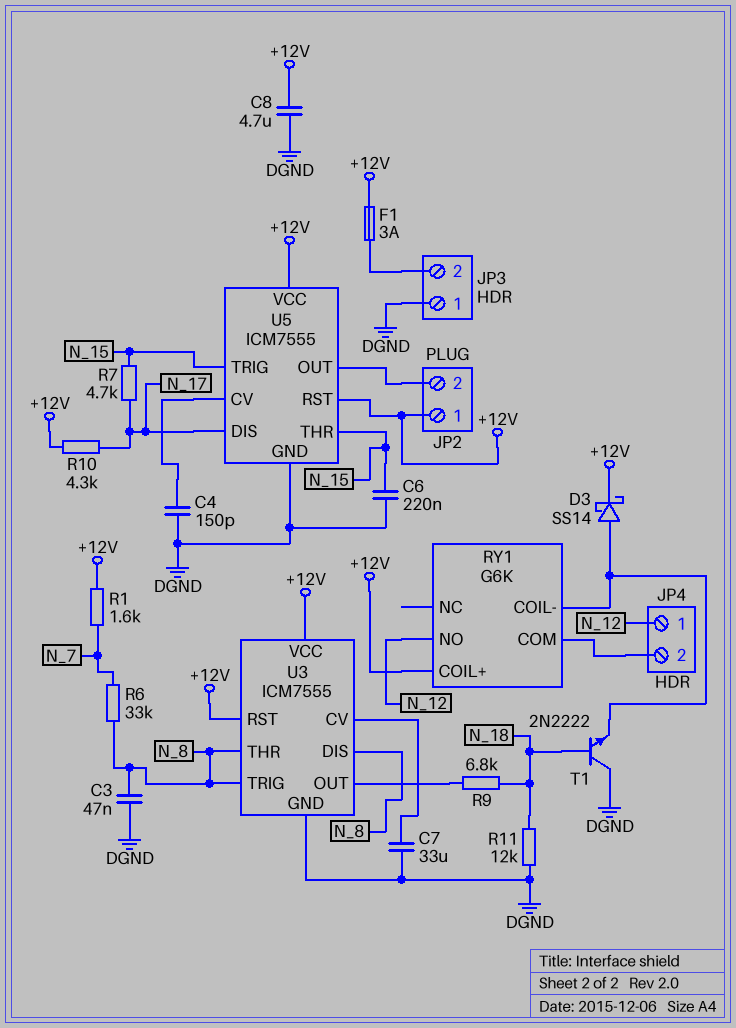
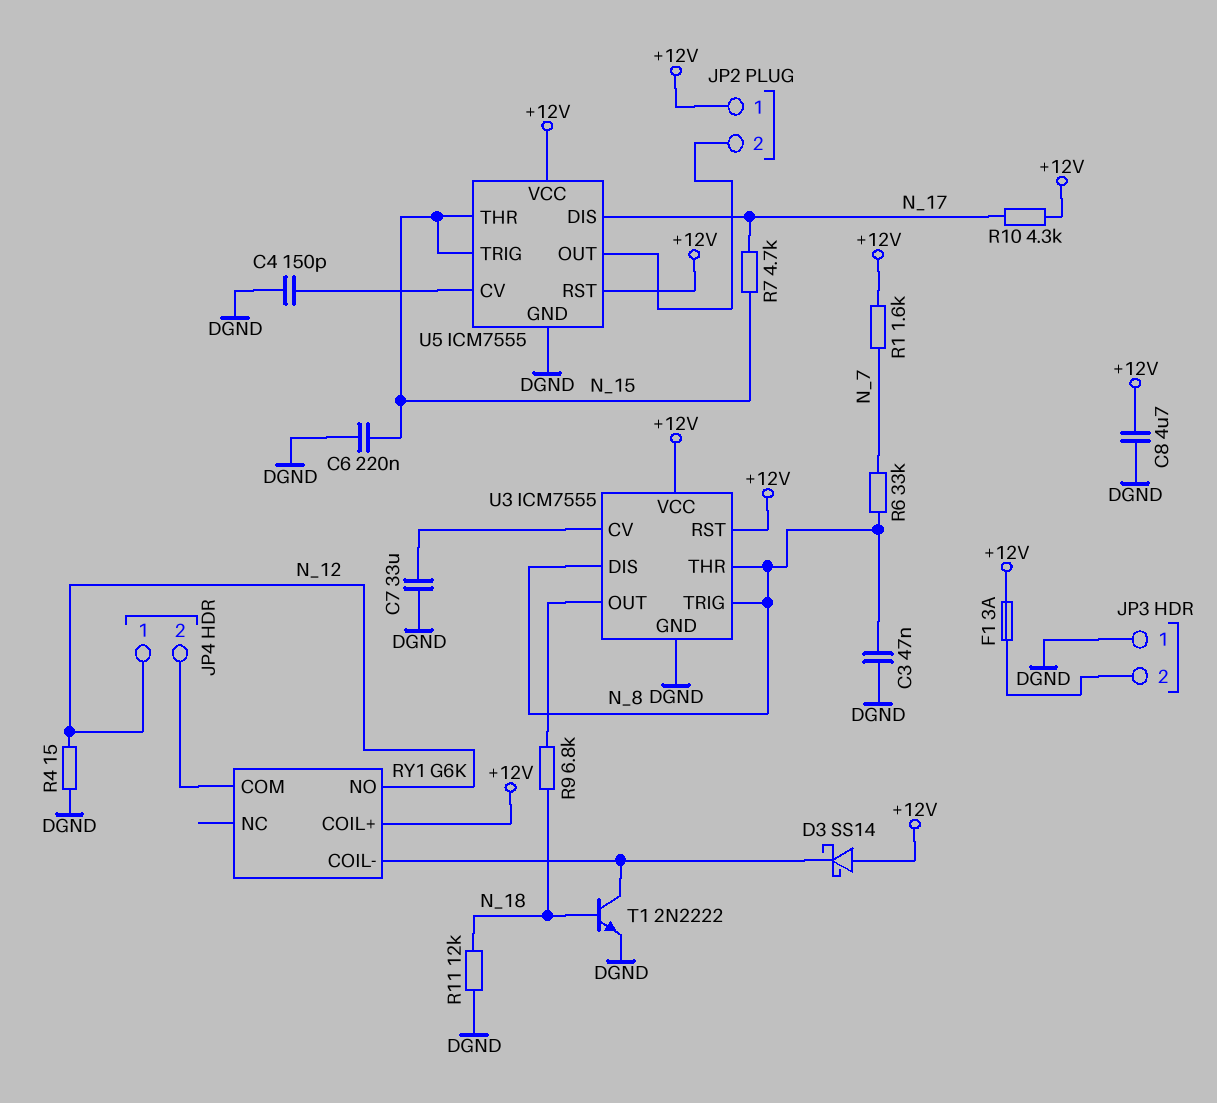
D3: schottky SS14 (A RY1/COIL-, K +12V) -> schottky SS14 (A +12V, K RY1/COIL-)
R4: none -> 15 (DGND, N_12)
T1: NPN 2N2222 (B N_18, C DGND, E RY1/COIL-) -> NPN 2N2222 (B N_18, C RY1/COIL-, E DGND)

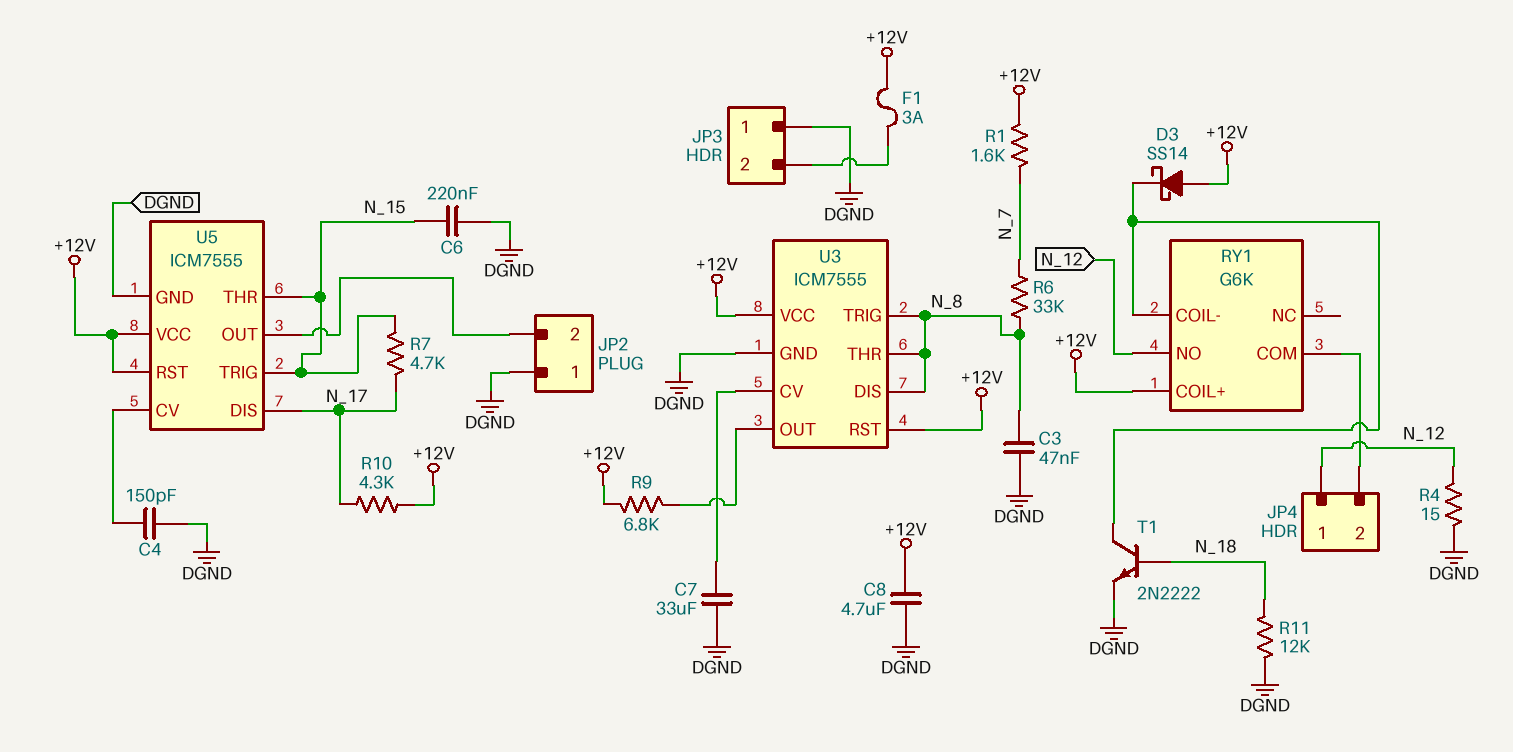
JP2 pin 1: +12V -> DGND
R9: 6.8k (N_18, U3/OUT) -> 6.8k (+12V, U3/OUT)

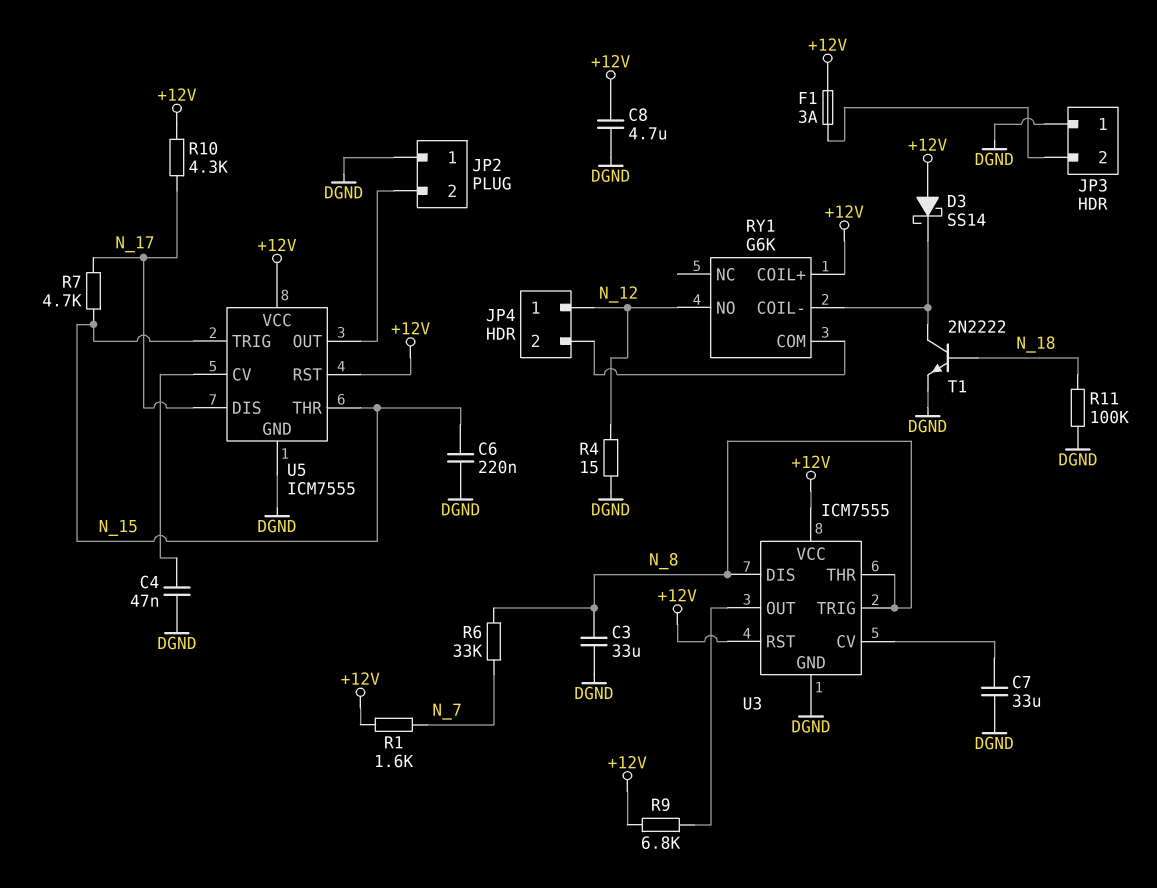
C3: 47nF (DGND, N_8) -> 33uF (DGND, N_8)
C4: 150pF (DGND, U5/CV) -> 47nF (DGND, U5/CV)
R11: 12k (DGND, N_18) -> 100k (DGND, N_18)

